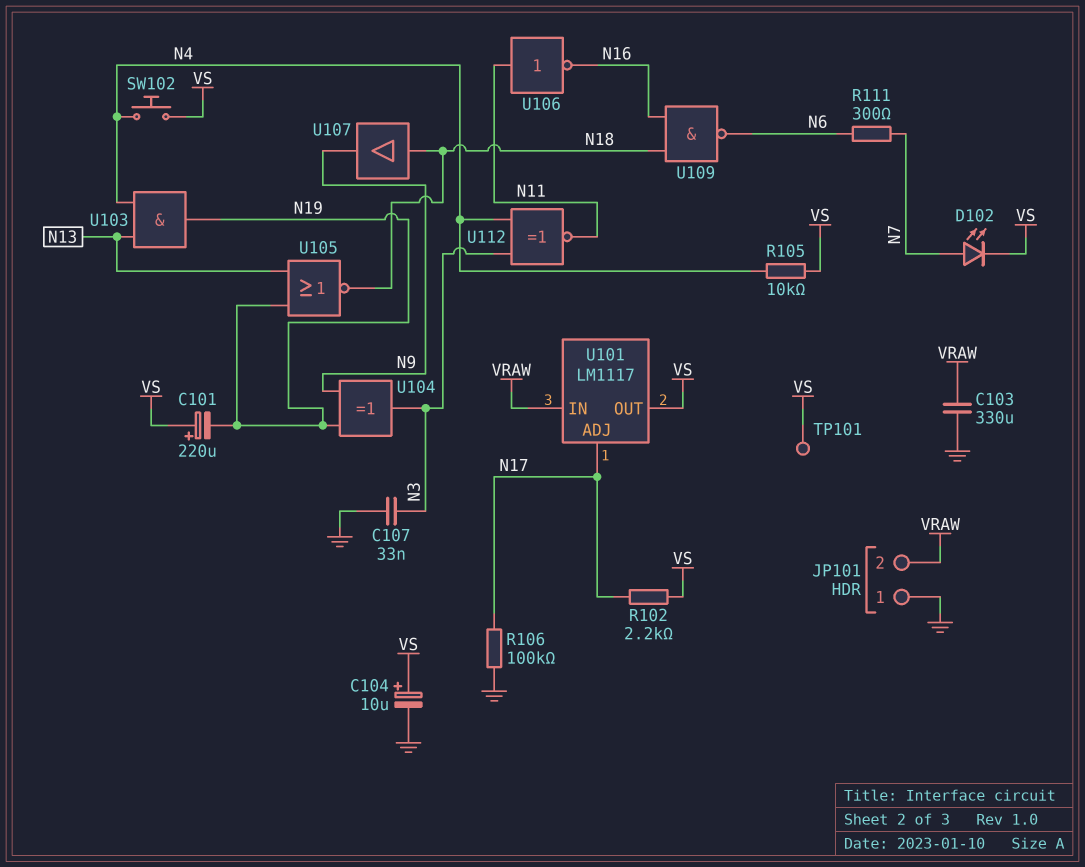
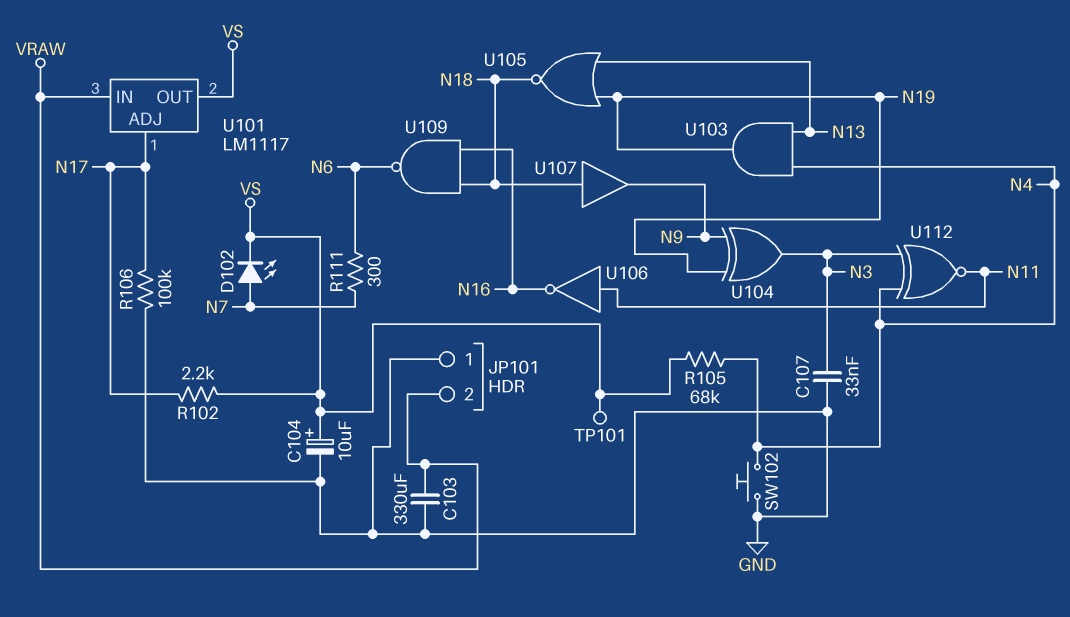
C101: 220uF (plus VS, minus N19) -> none
R105: 10k (N4, VS) -> 68k (N4, VS)
SW102: button (N4, VS) -> button (GND, N4)

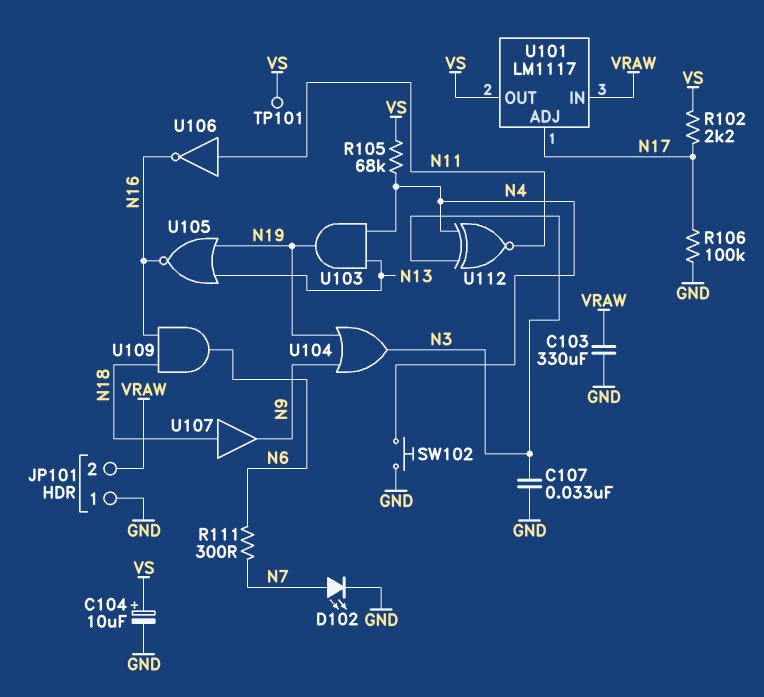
D102: LED (A N7, K VS) -> LED (A N7, K GND)
U104: XOR (in N9, in N19, out N3) -> OR (in N9, in N19, out N3)
U105: NOR (in N13, in N19, out N18) -> NOR (in N13, in N19, out N16)
U109: NAND (in N16, in N18, out N6) -> AND (in N16, in N18, out N6)

